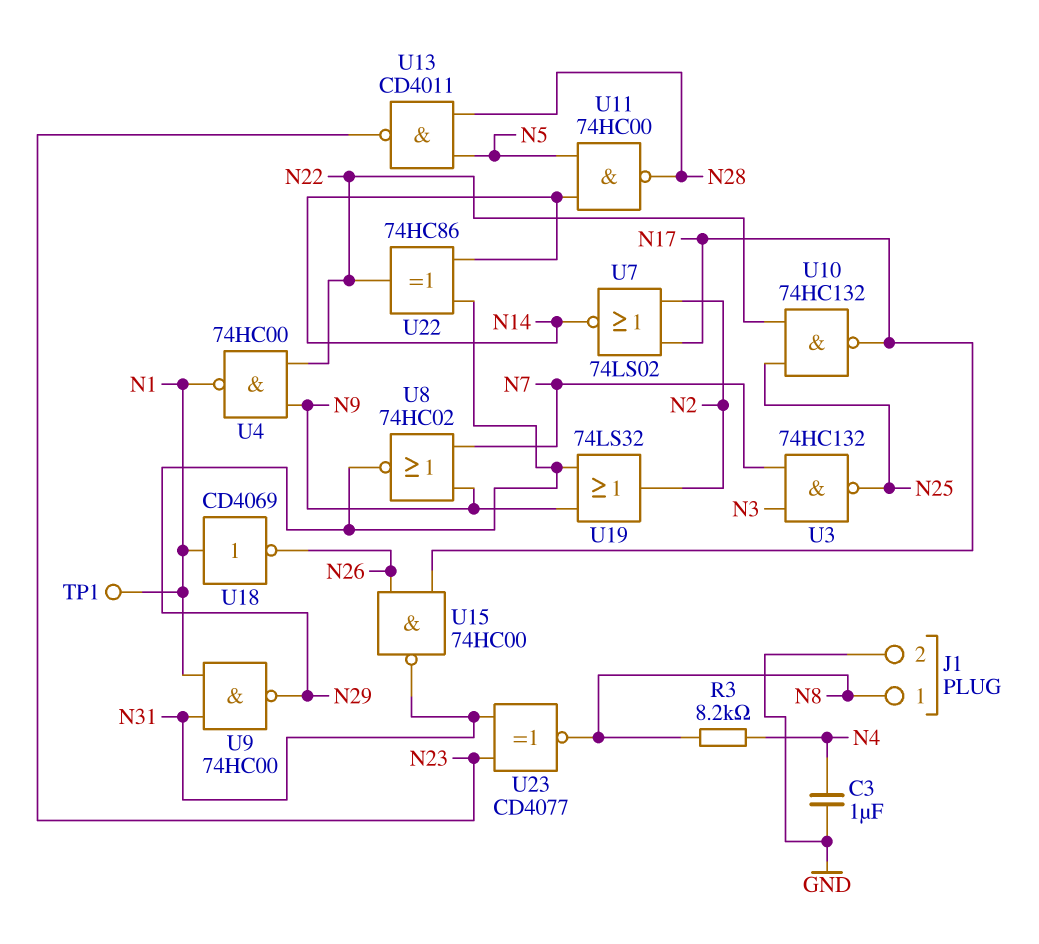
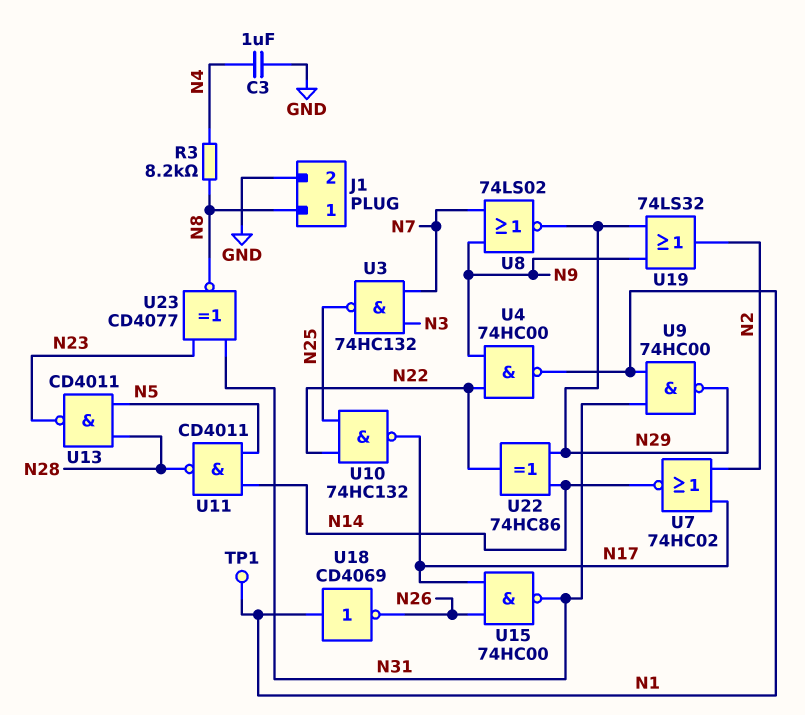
U7: NOR 74LS02 (in N2, in N17, out N14) -> NOR 74HC02 (in N2, in N17, out N14)
U8: NOR 74HC02 (in N7, in N9, out N29) -> NOR 74LS02 (in N7, in N9, out N29)
U11: NAND 74HC00 (in N5, in N14, out N28) -> NAND CD4011 (in N5, in N14, out N28)

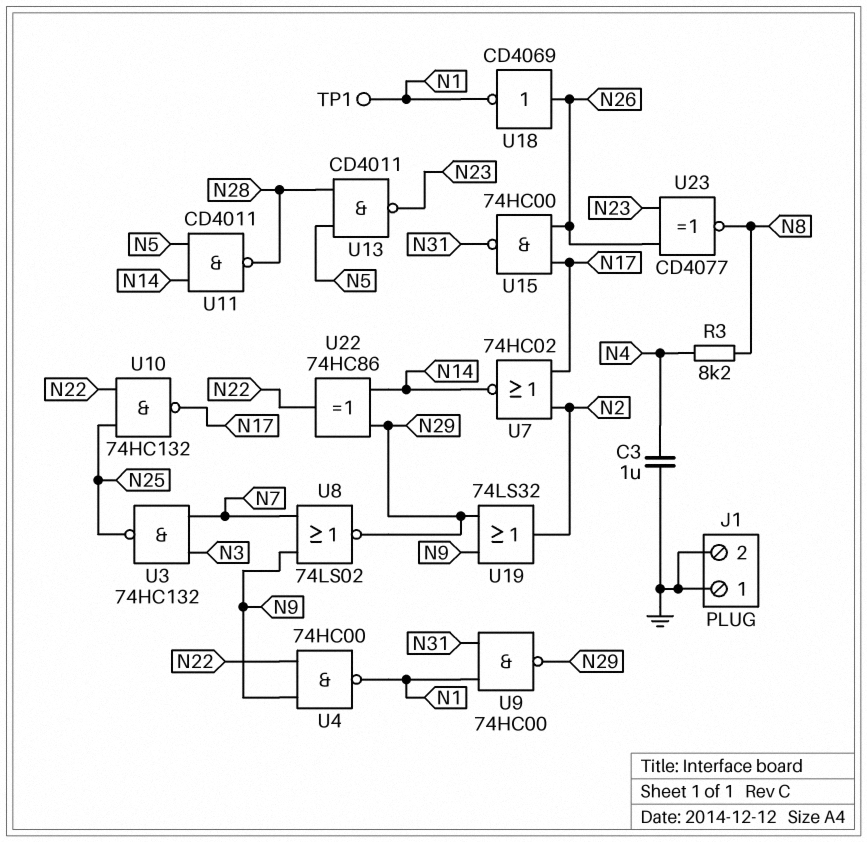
J1 pin 1: N8 -> GND
U18: NOT CD4069 (in N1, out N26) -> NOT CD4069 (in N26, out N1)
U23: XNOR CD4077 (in N23, in N31, out N8) -> XNOR CD4077 (in N23, in N26, out N8)

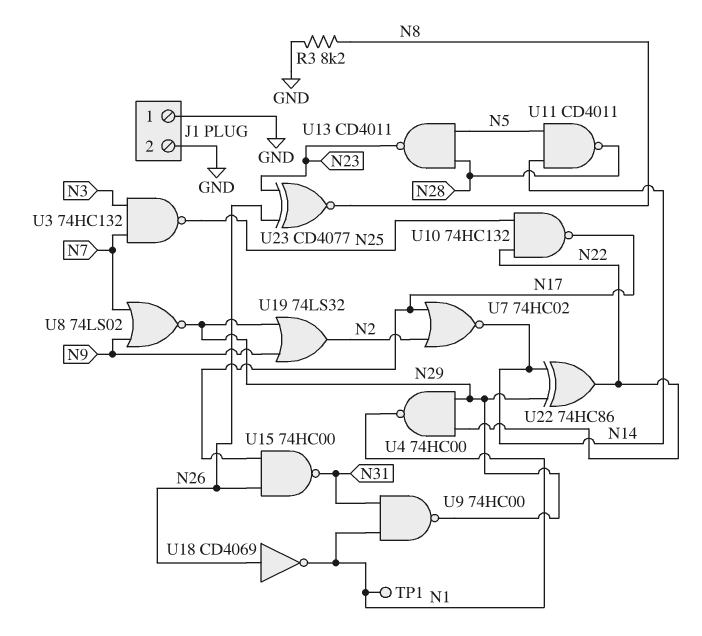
C3: 1uF (GND, N4) -> none
R3: 8.2k (N4, N8) -> 8.2k (GND, N8)
U4: NAND 74HC00 (in N9, in N22, out N1) -> NAND 74HC00 (in N22, in N29, out N1)

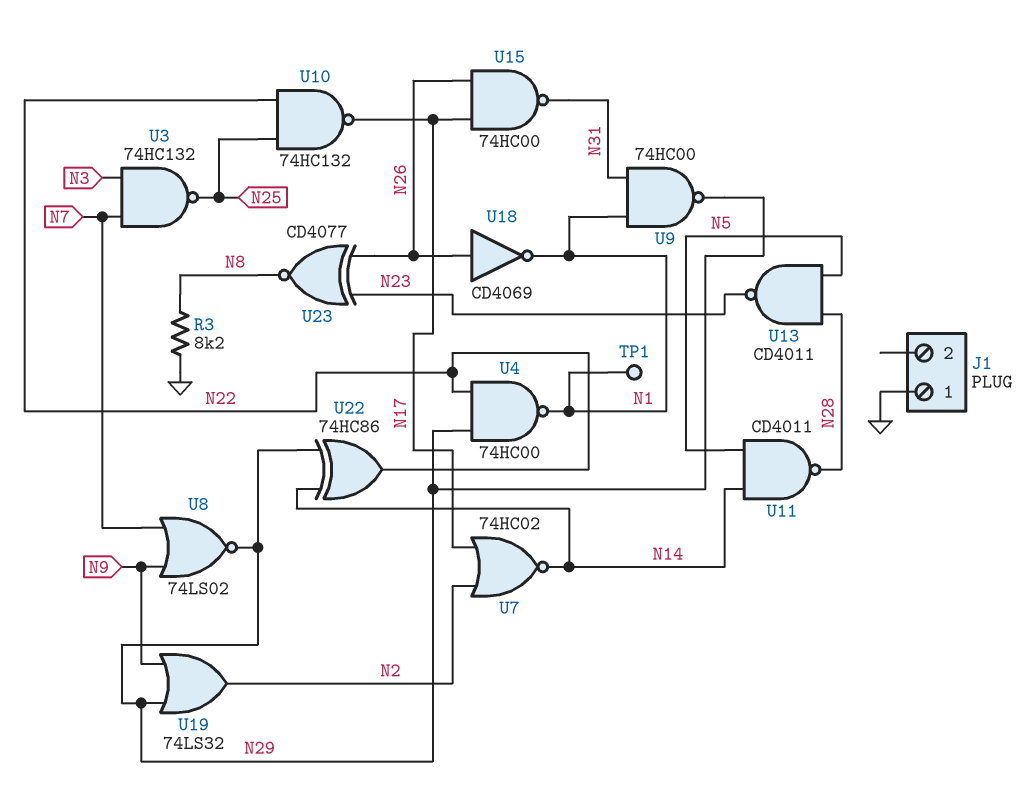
J1 pin 2: GND -> none

